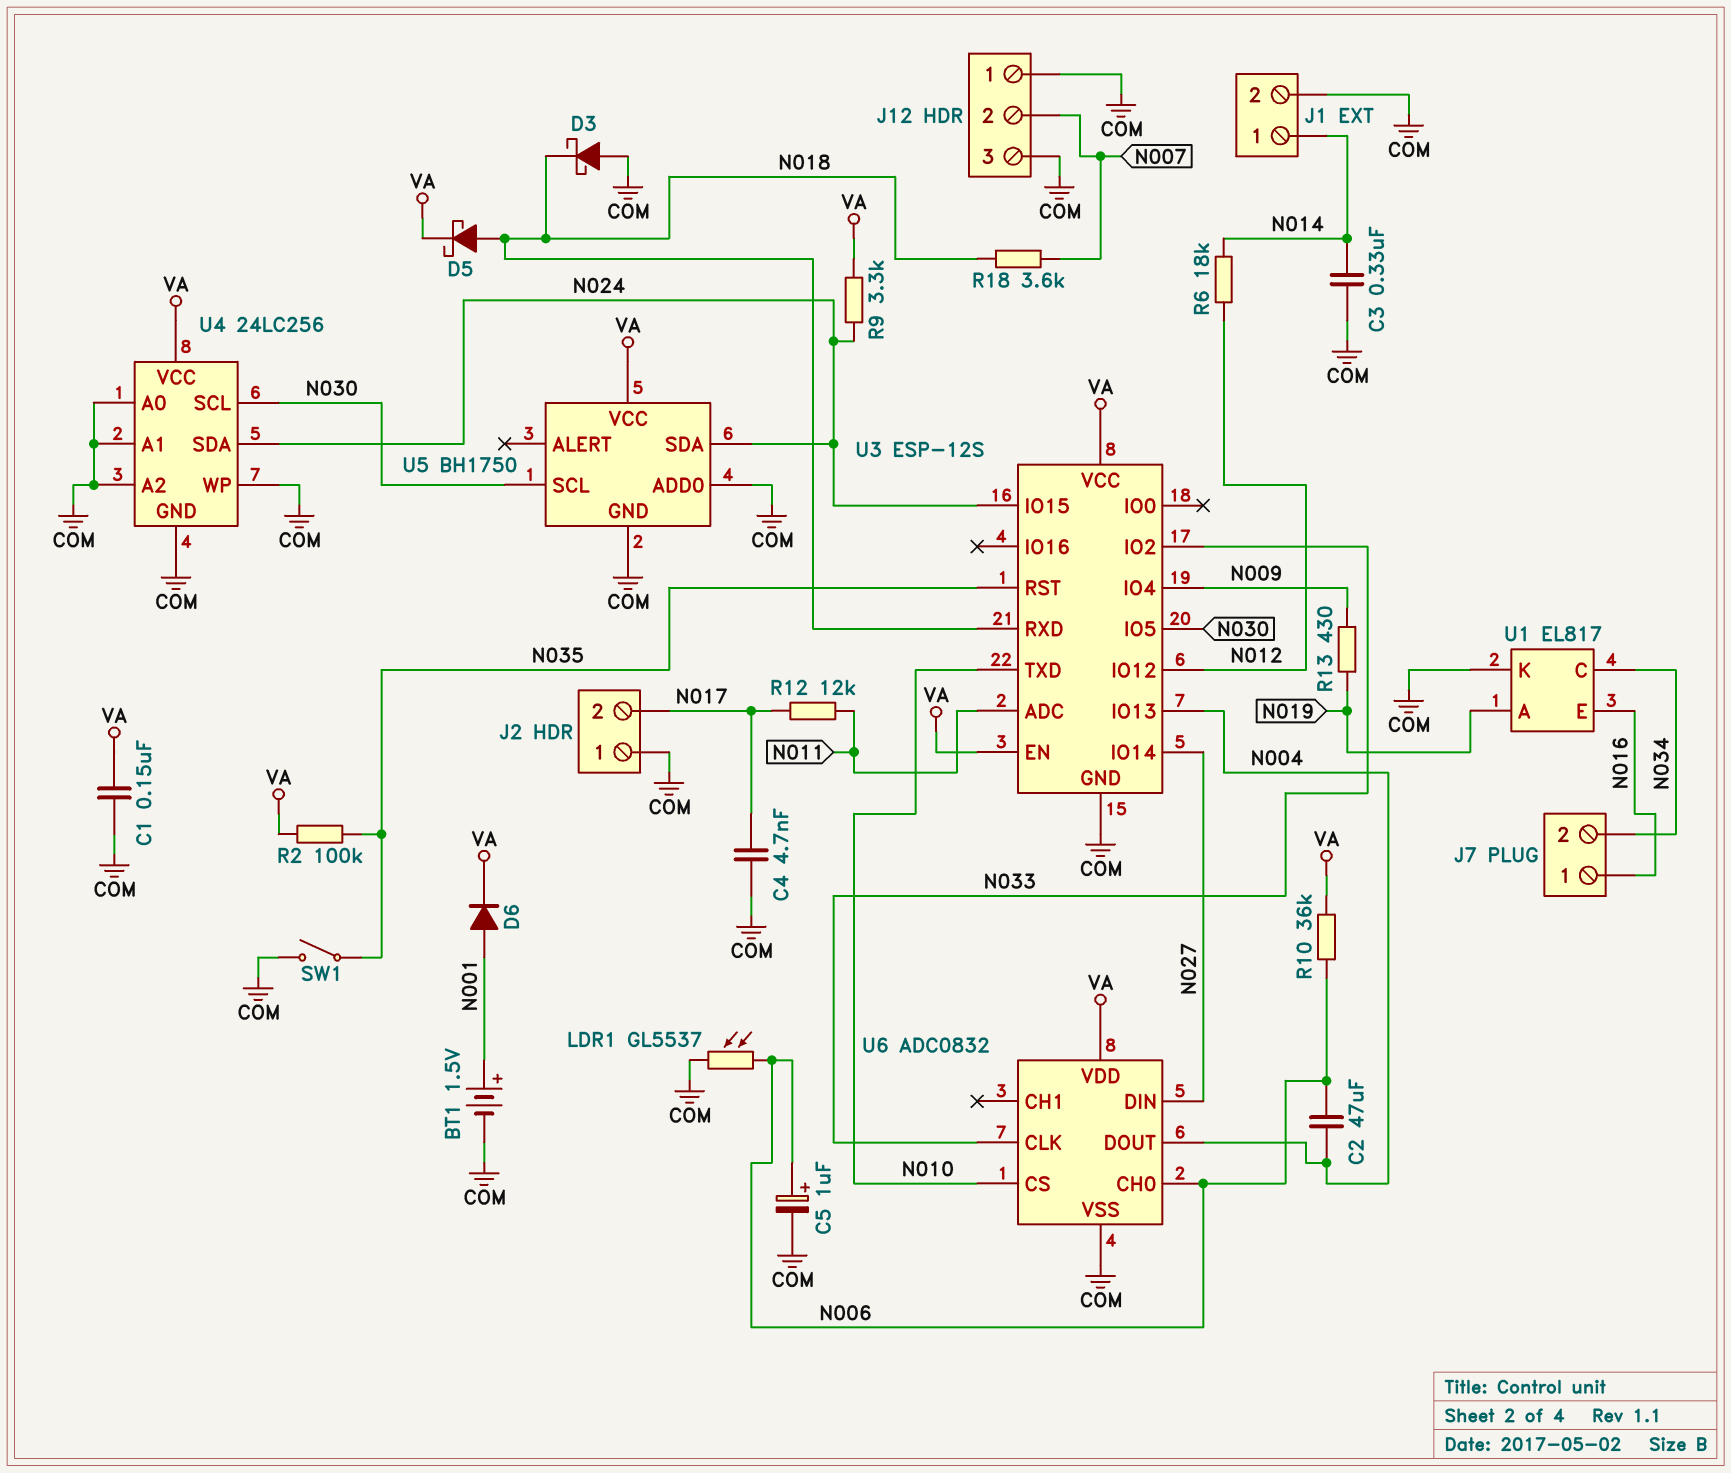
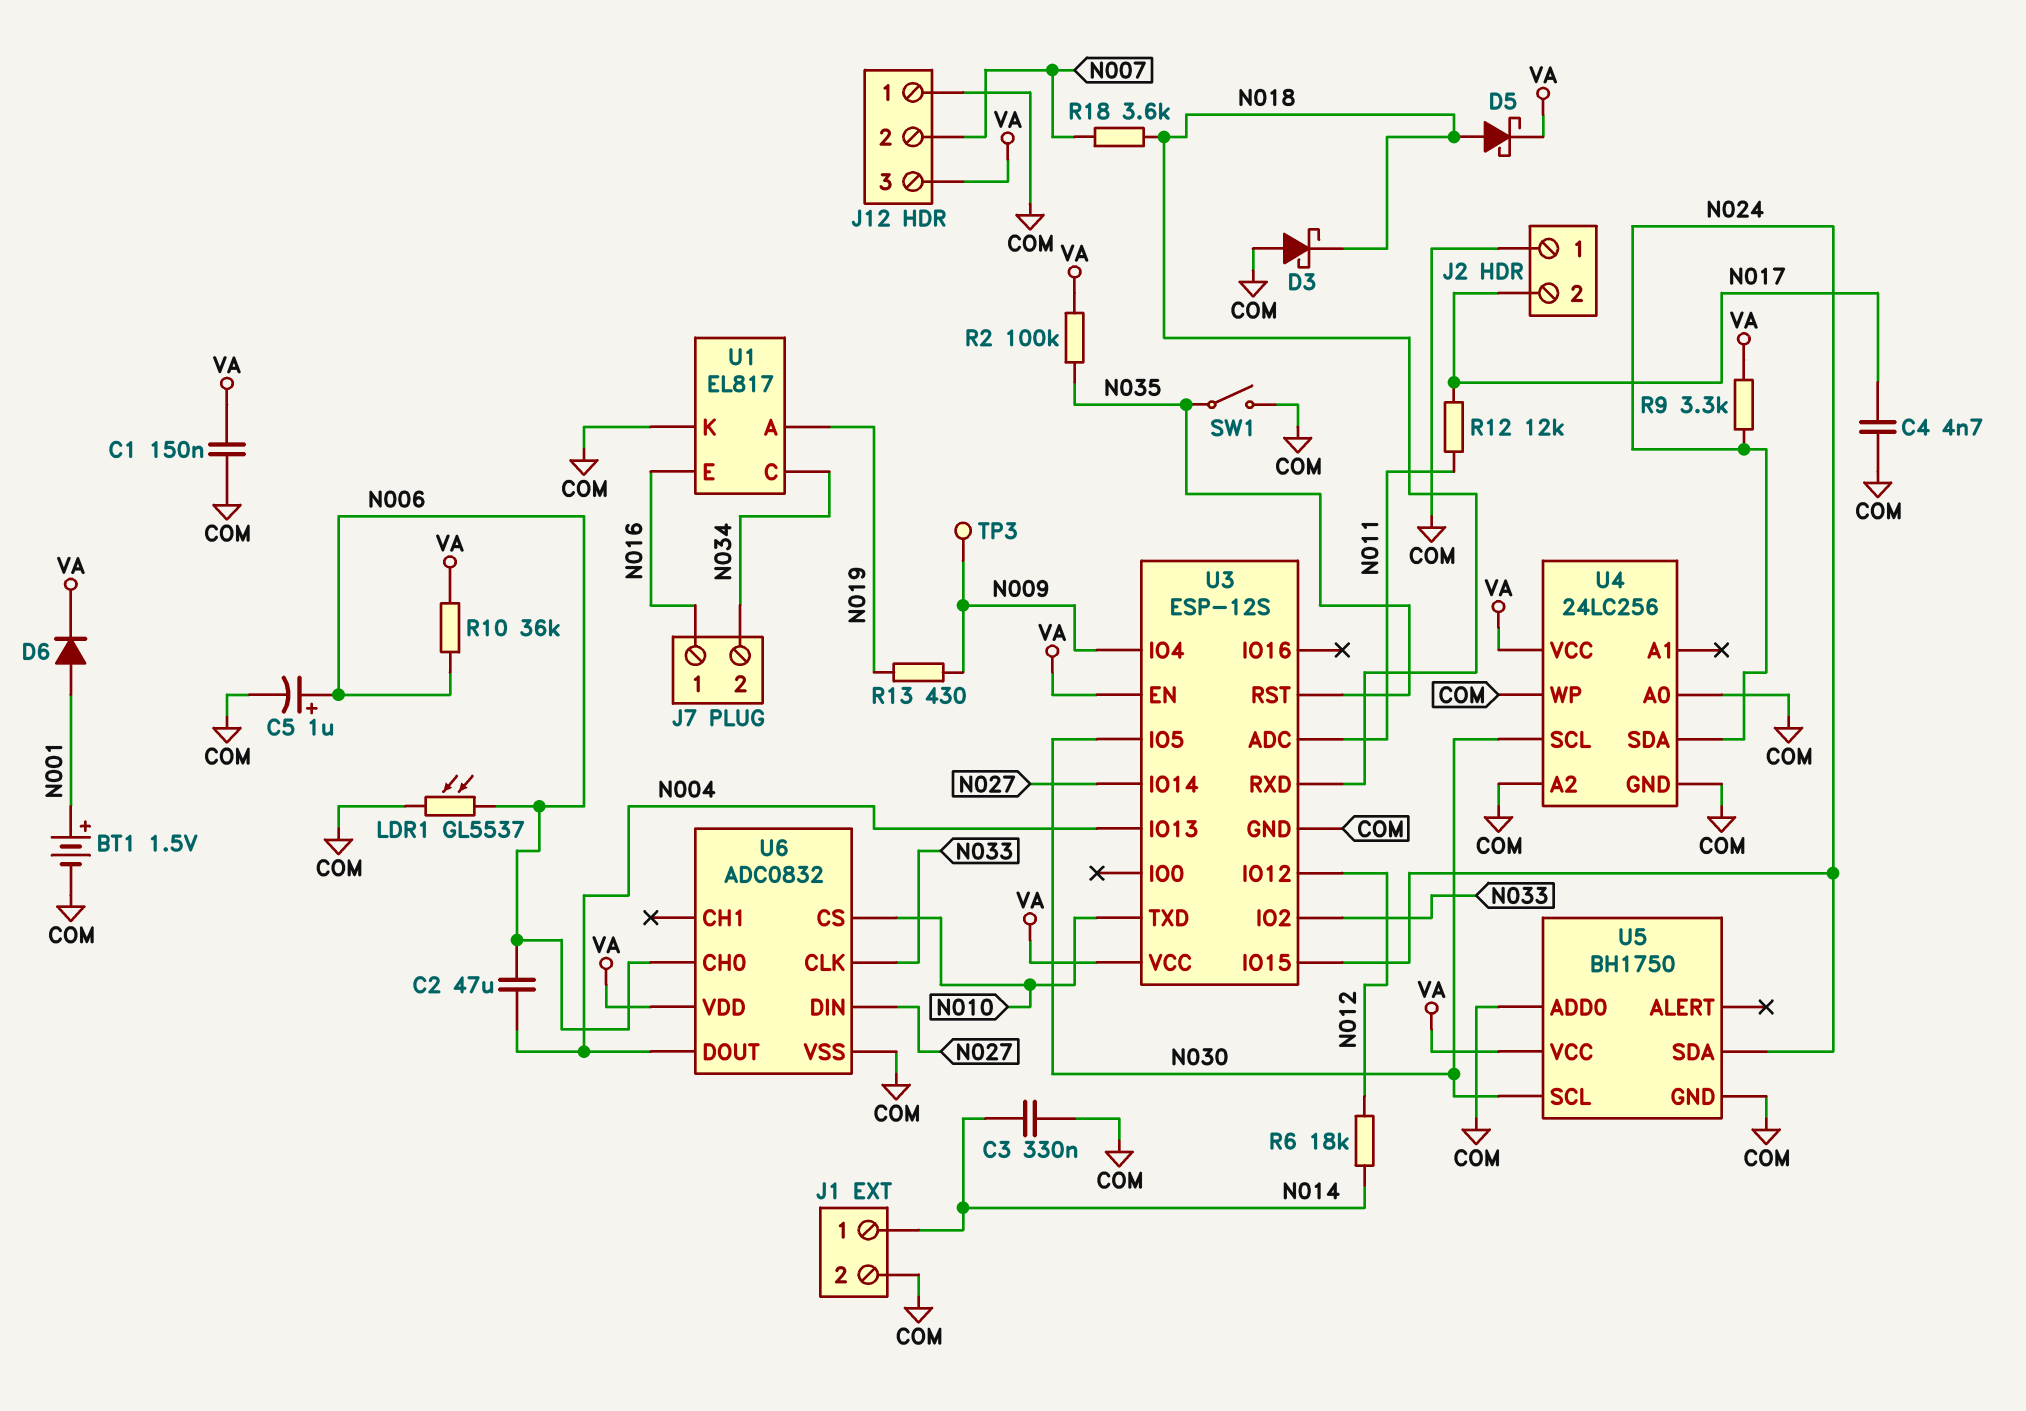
J12 pin 3: COM -> VA
TP3: none -> test point (N009)
U4 pin A1: COM -> none

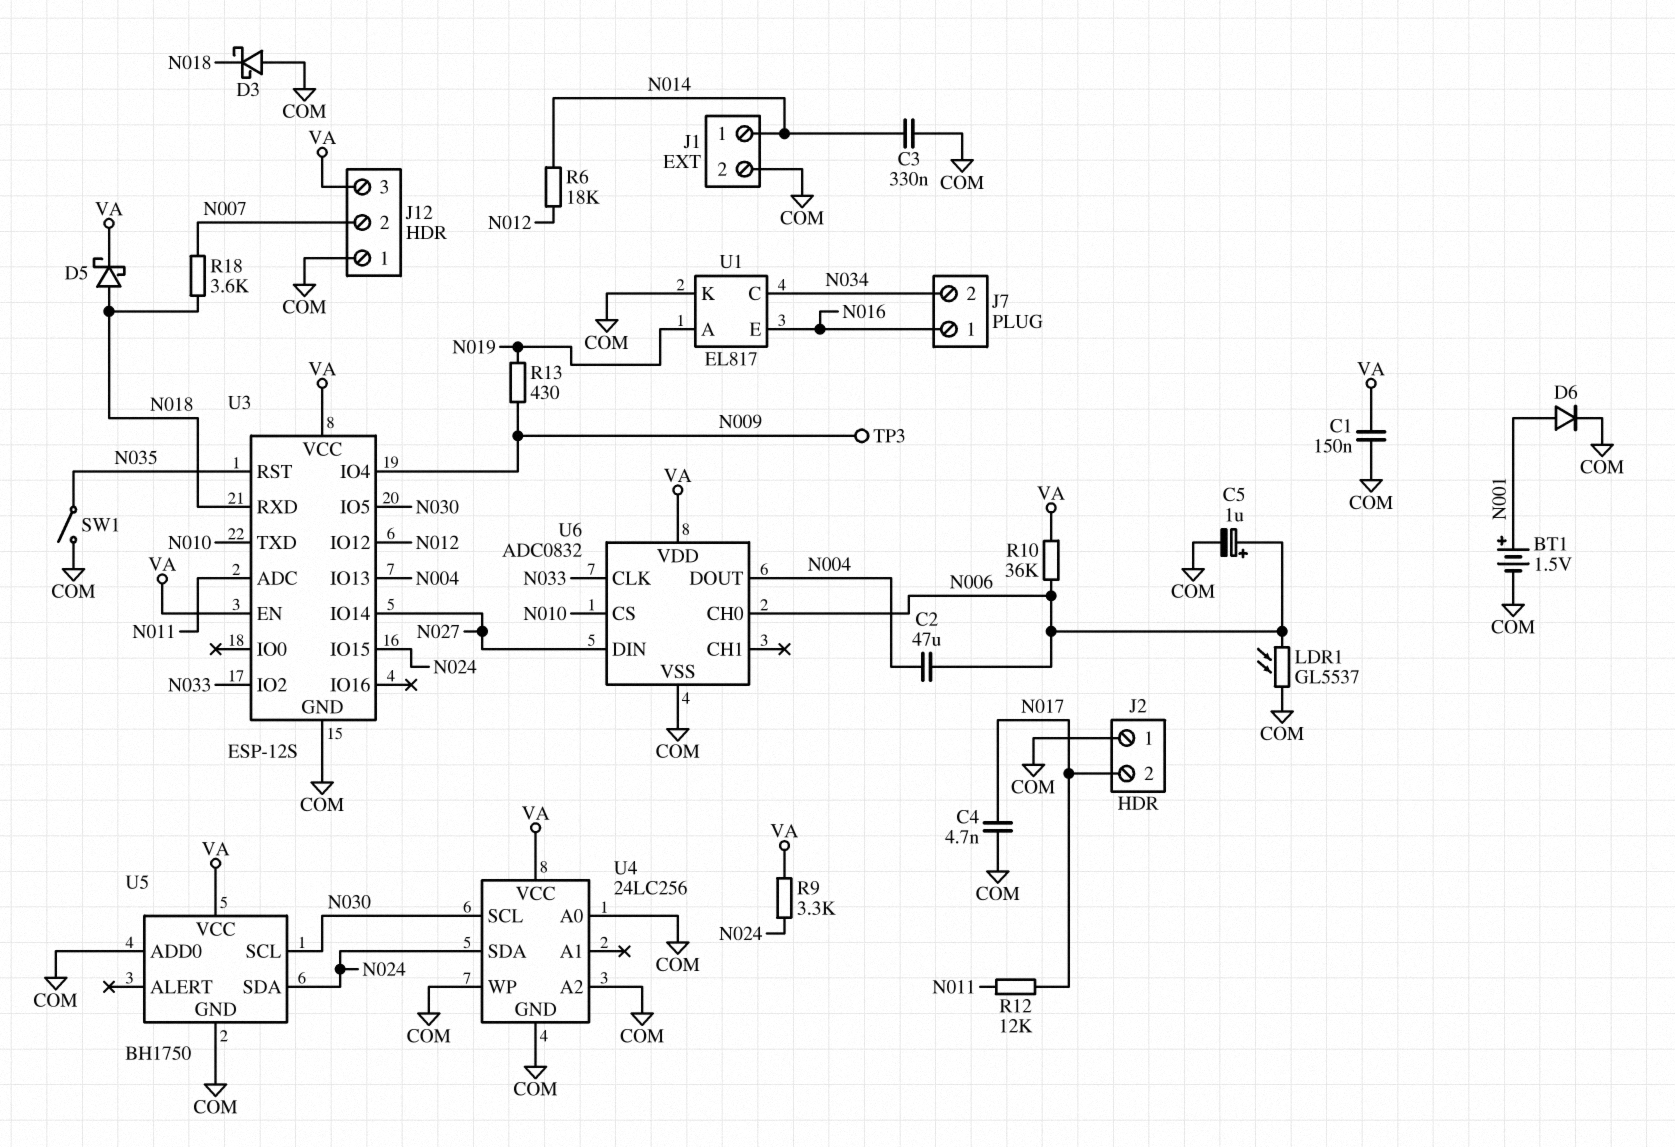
D6: diode (A N001, K VA) -> diode (A N001, K COM)
R2: 100k (N035, VA) -> none

